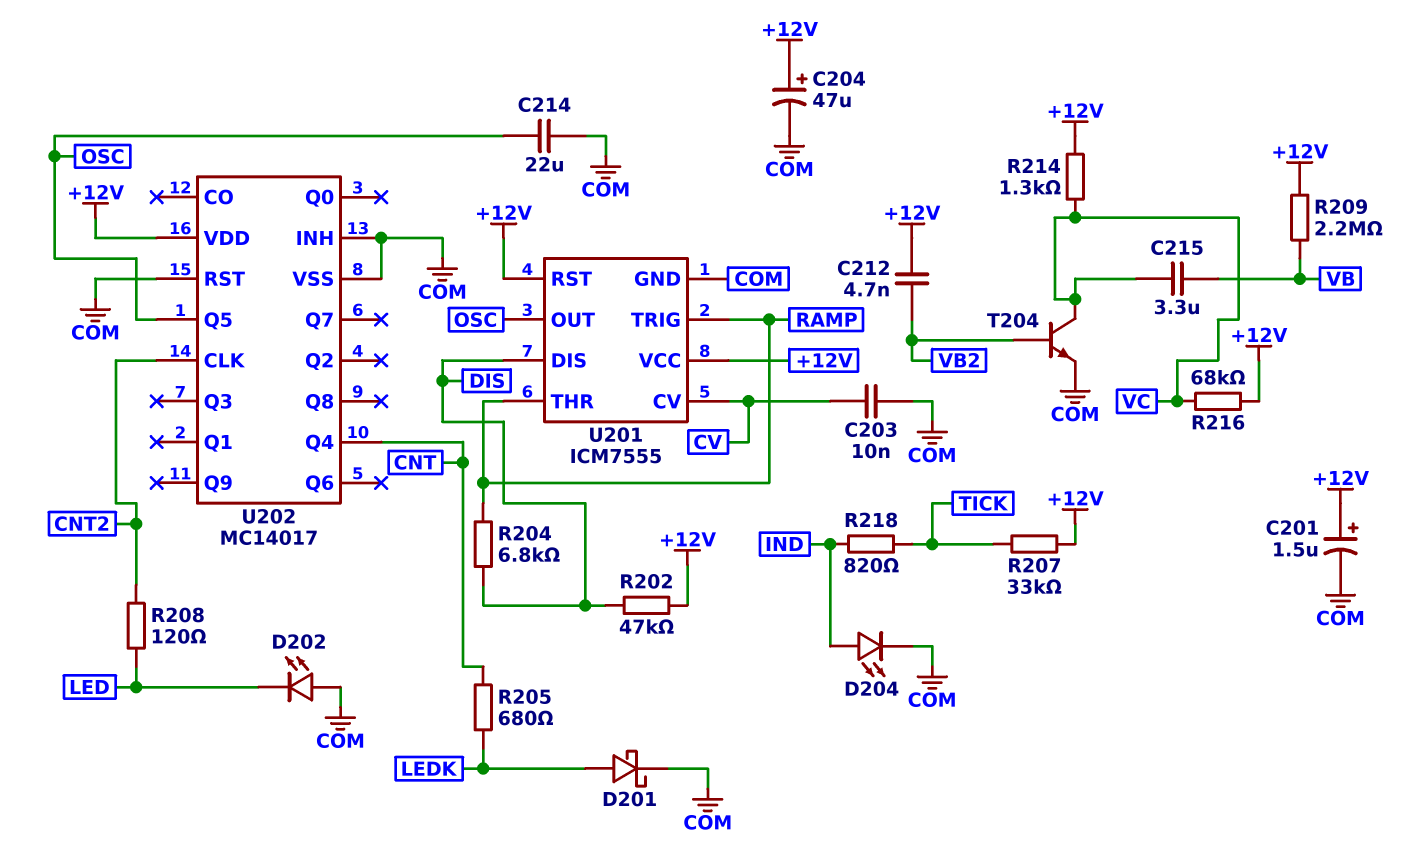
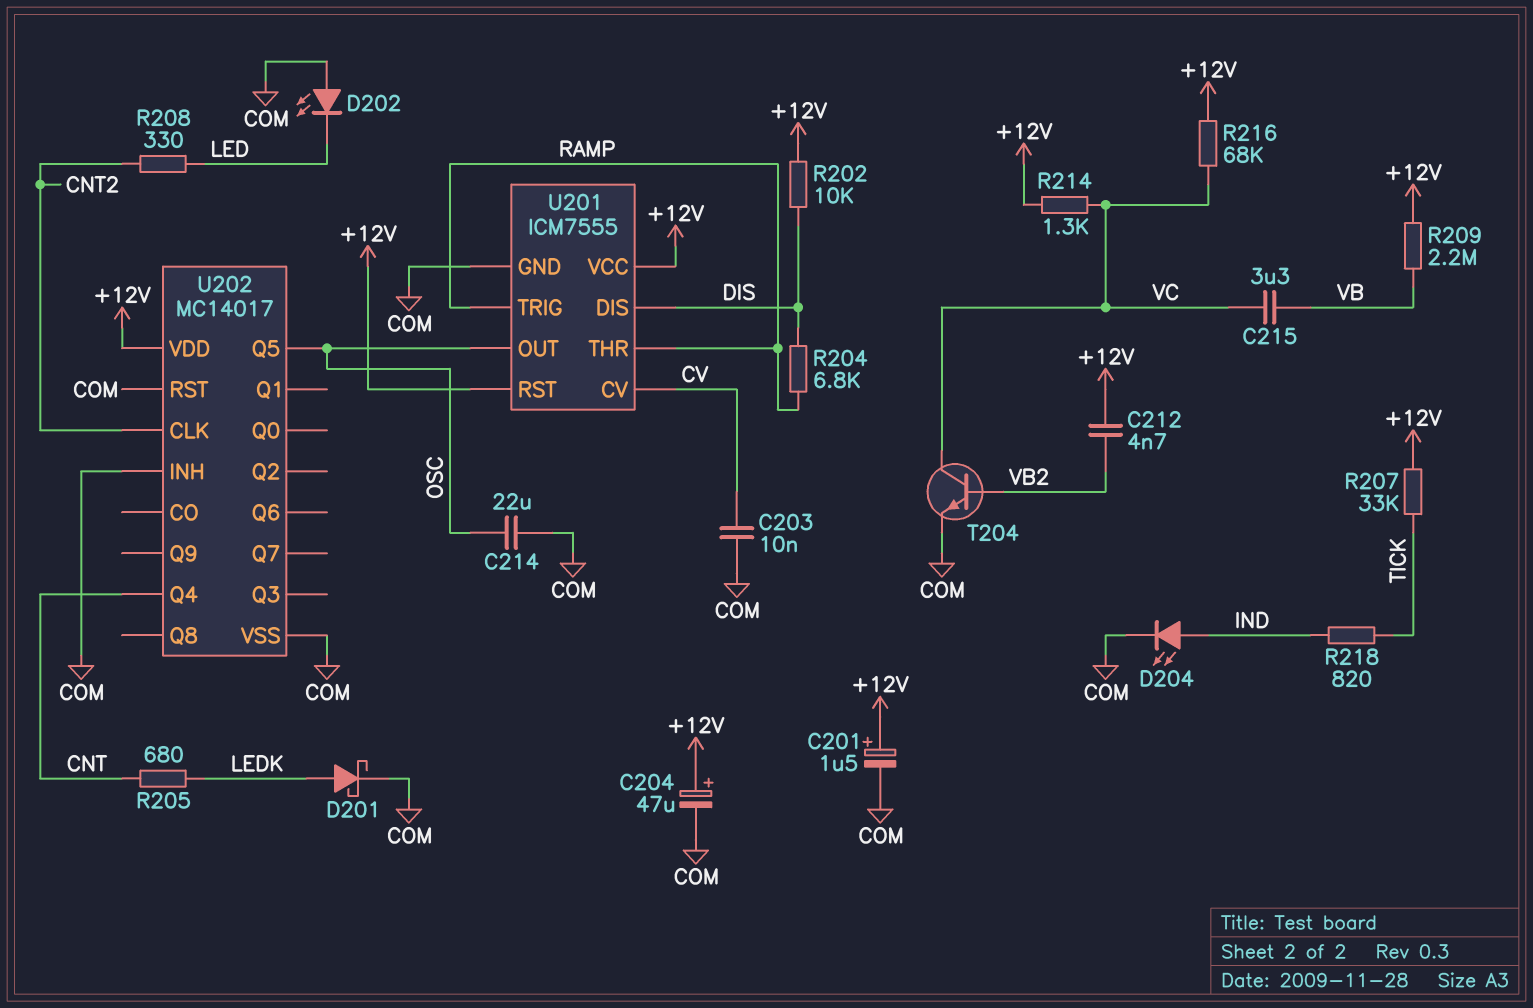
R202: 47k (+12V, DIS) -> 10k (+12V, DIS)
R208: 120 (CNT2, LED) -> 330 (CNT2, LED)

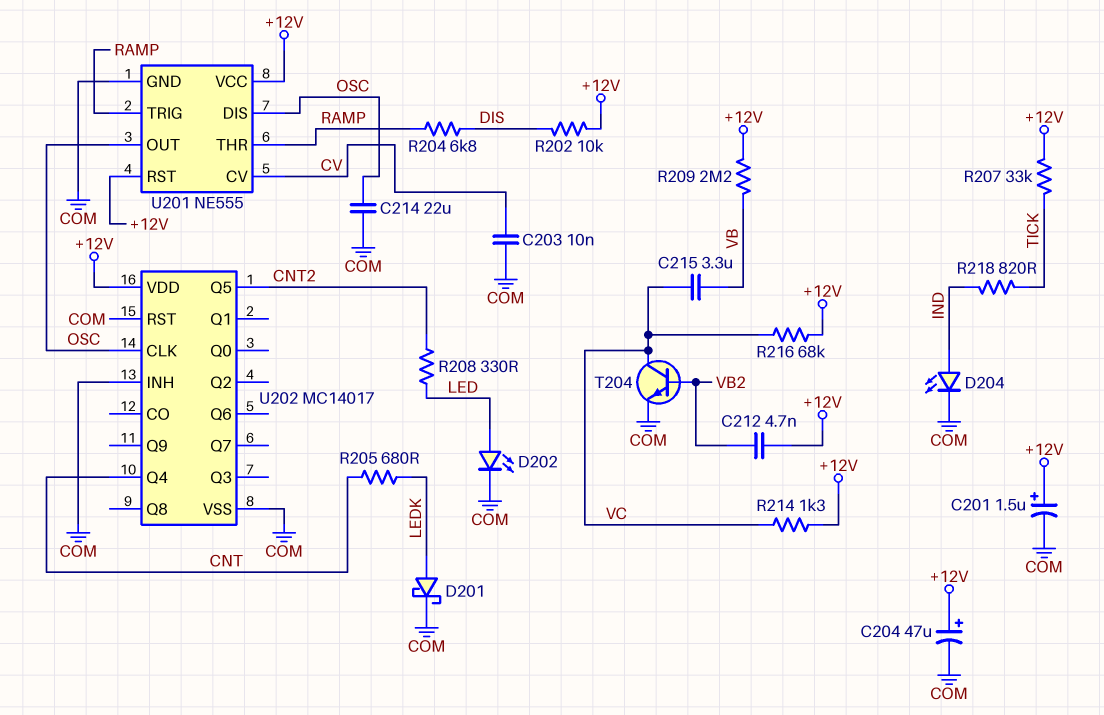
D202: LED (A COM, K LED) -> LED (A LED, K COM)
U201: ICM7555 -> NE555
U201 pin DIS: DIS -> OSC
U202 pin CLK: CNT2 -> OSC
U202 pin Q5: OSC -> CNT2

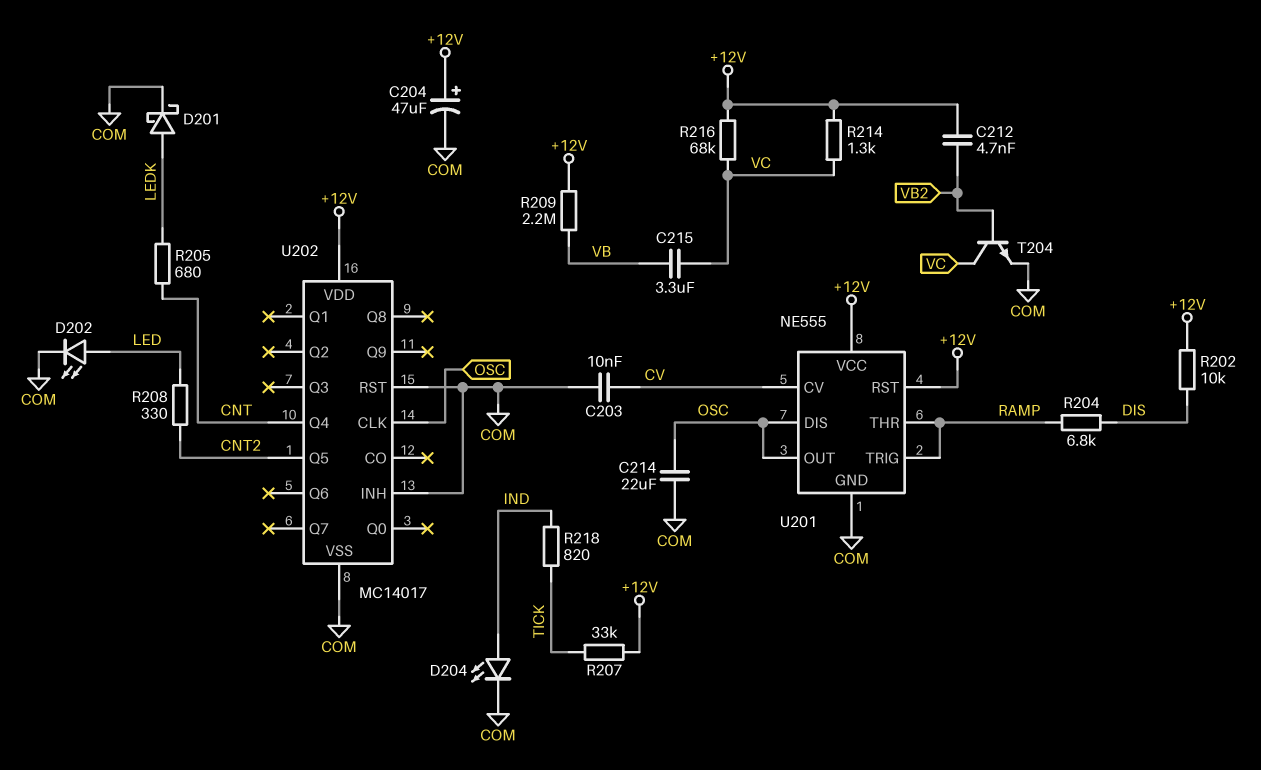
C201: 1.5uF (plus +12V, minus COM) -> none

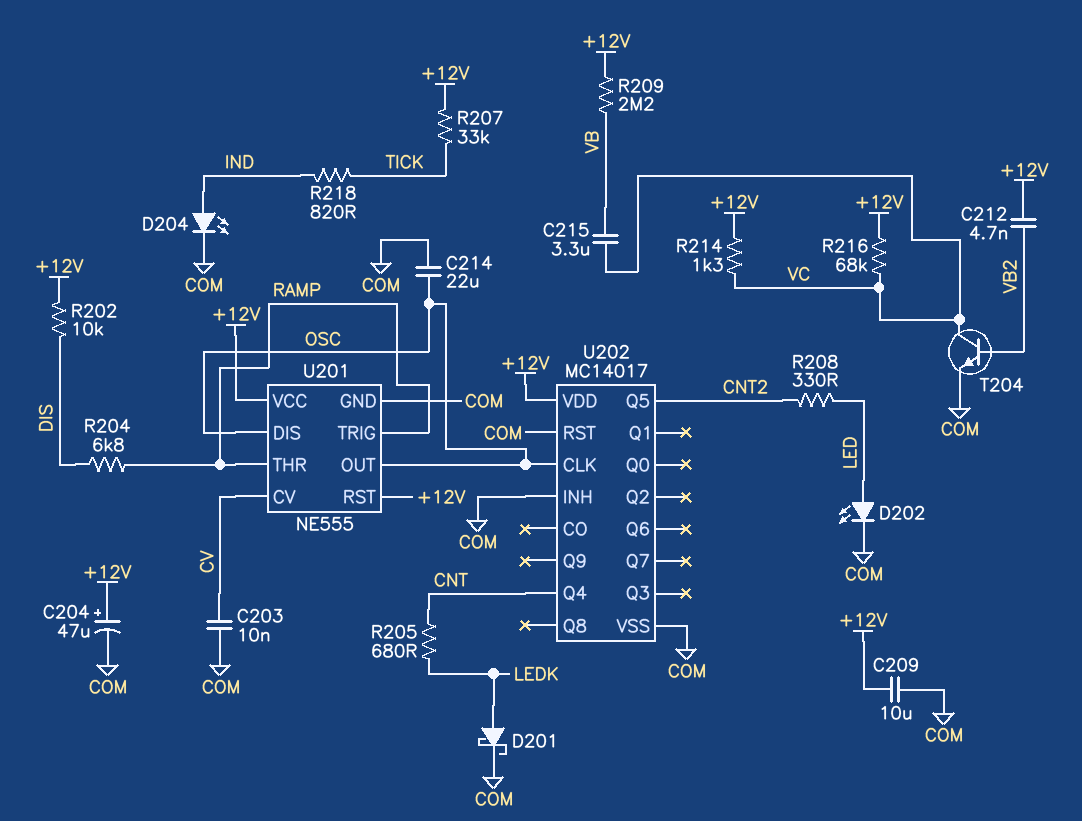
C209: none -> 10uF (+12V, COM)

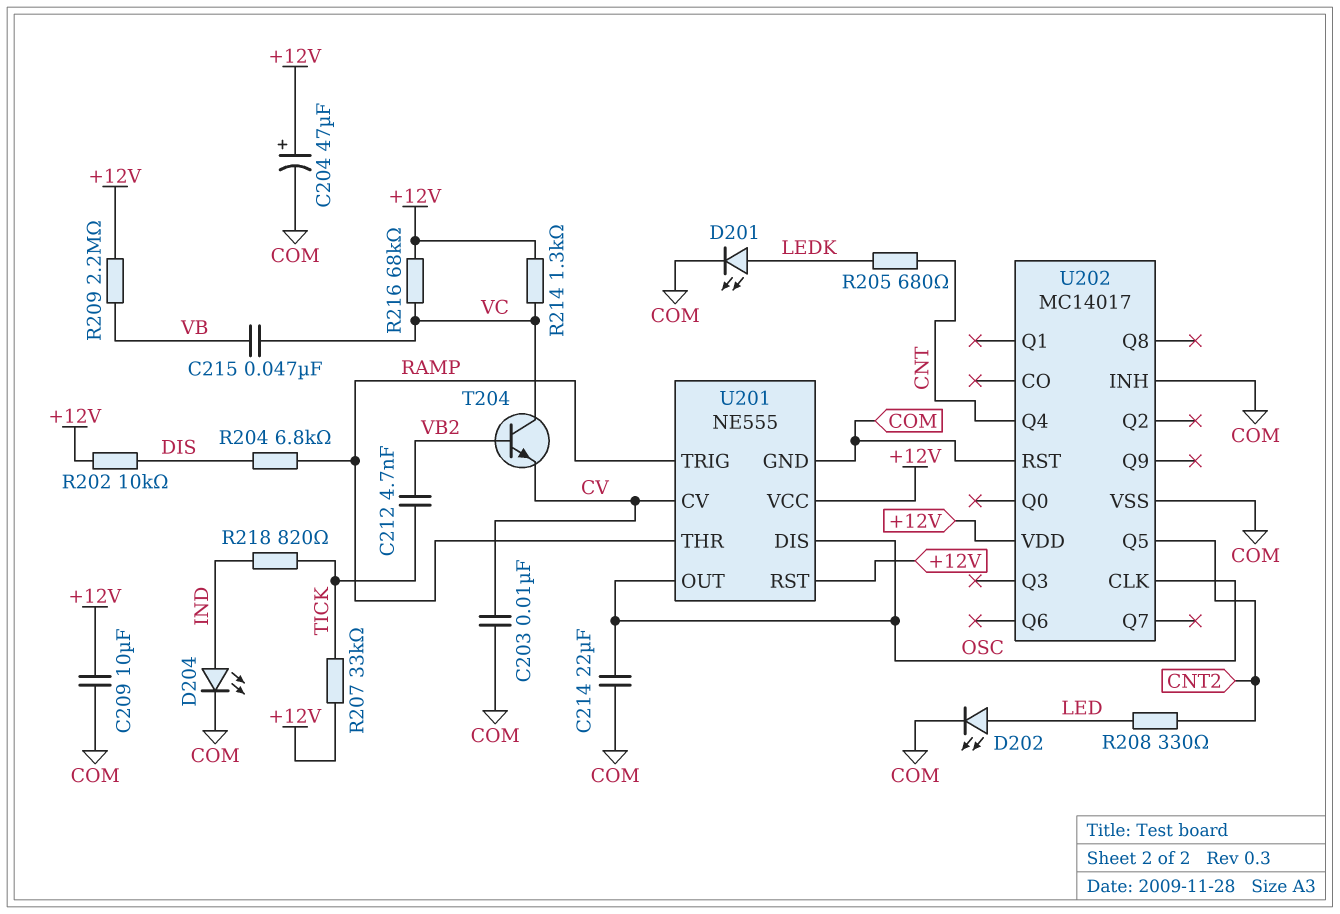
C212: 4.7nF (+12V, VB2) -> 4.7nF (TICK, VB2)
C215: 3.3uF (VB, VC) -> 47nF (VB, VC)
D201: schottky (A LEDK, K COM) -> LED (A LEDK, K COM)
T204: NPN (B VB2, C VC, E COM) -> NPN (B VB2, C VC, E CV)

